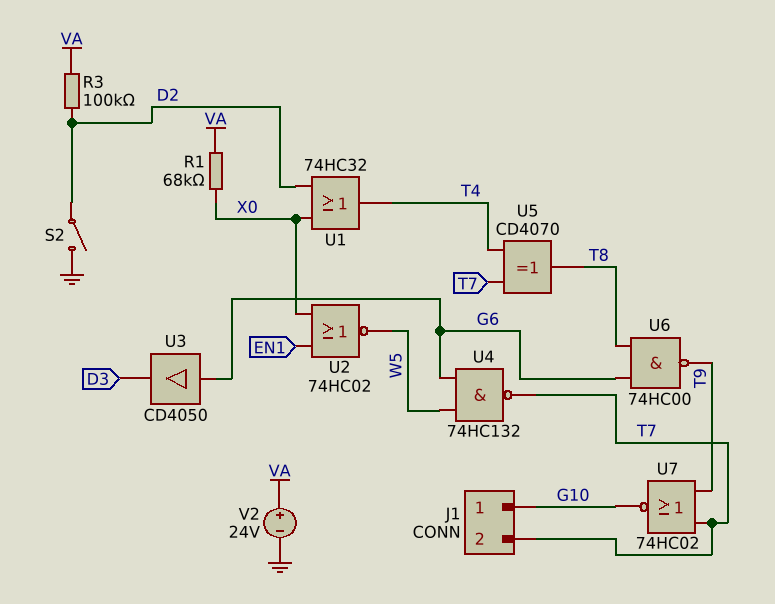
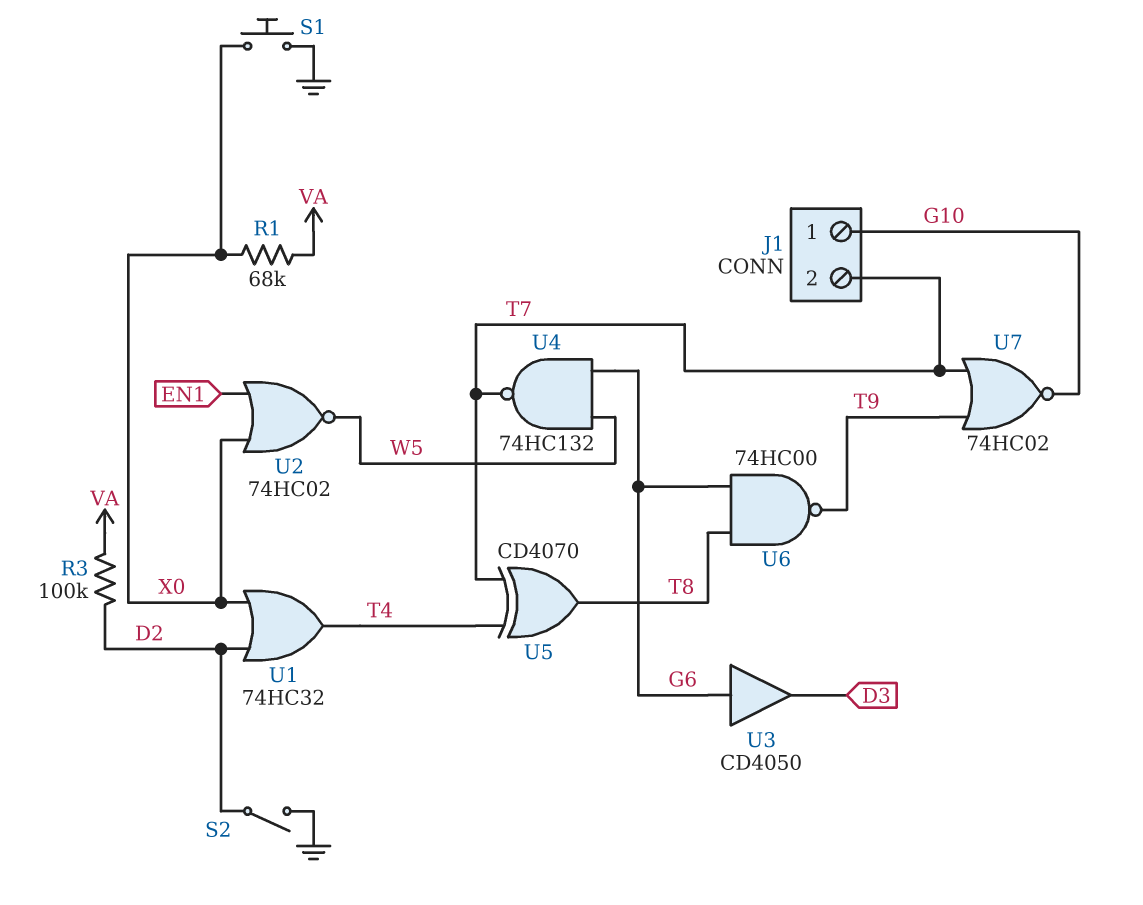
S1: none -> button (GND, X0)
V2: 24V (plus VA, minus GND) -> none

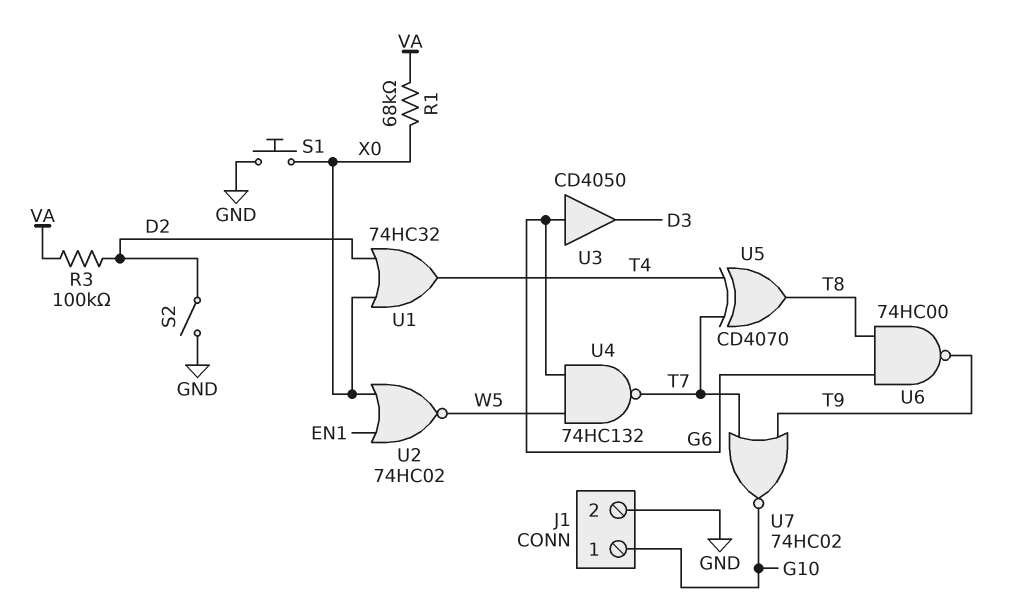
J1 pin 2: T7 -> GND

